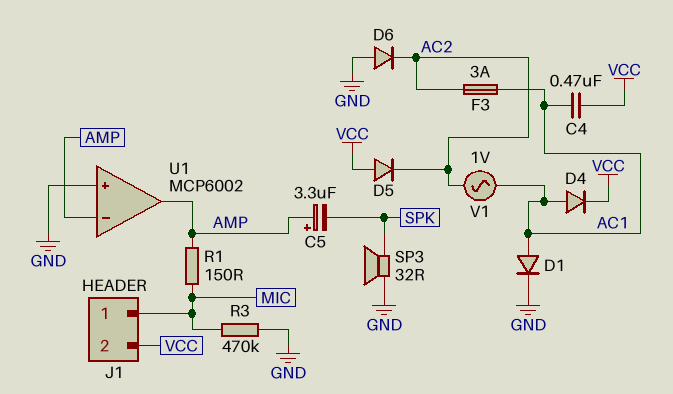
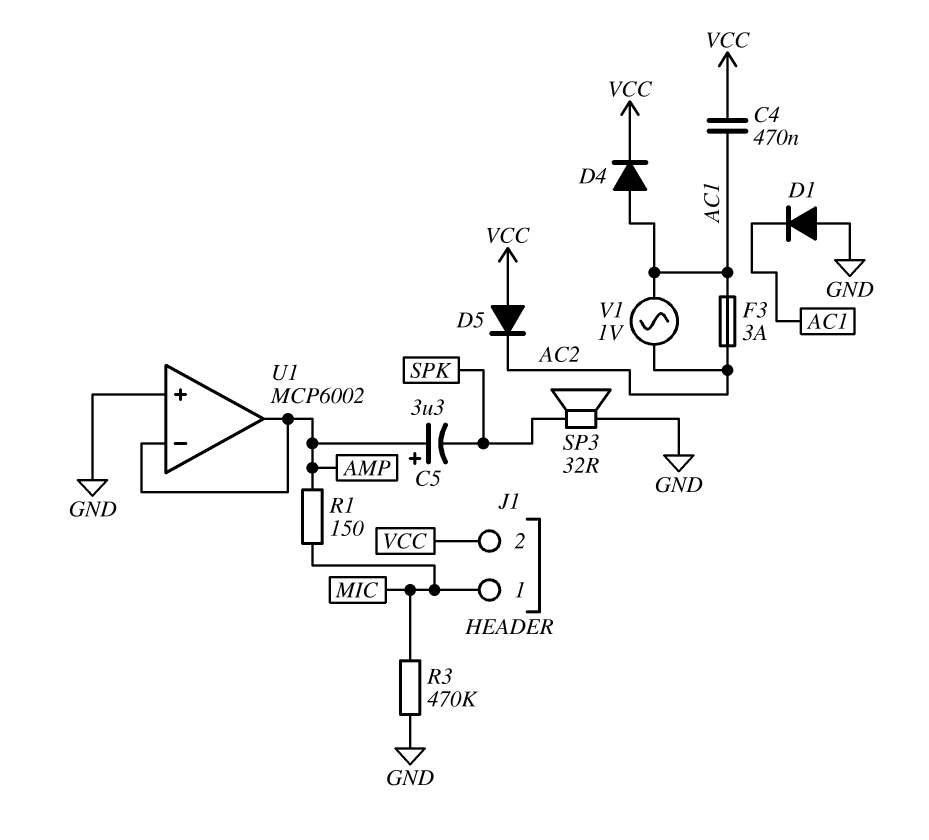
D1: diode (A AC1, K GND) -> diode (A GND, K AC1)
D6: diode (A GND, K AC2) -> none

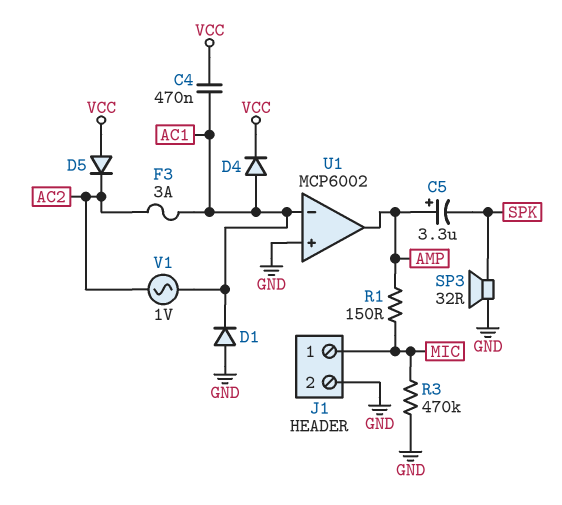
J1 pin 2: VCC -> GND
U1 pin in-: AMP -> AC1

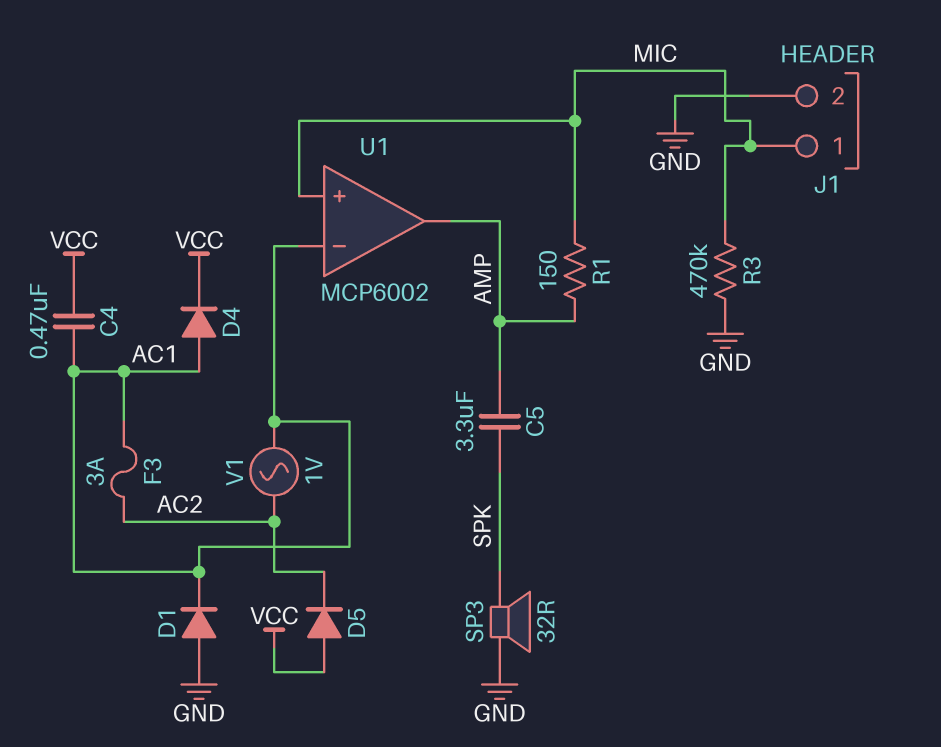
C5: 3.3uF (plus AMP, minus SPK) -> 3.3uF (AMP, SPK)
U1 pin in+: GND -> MIC

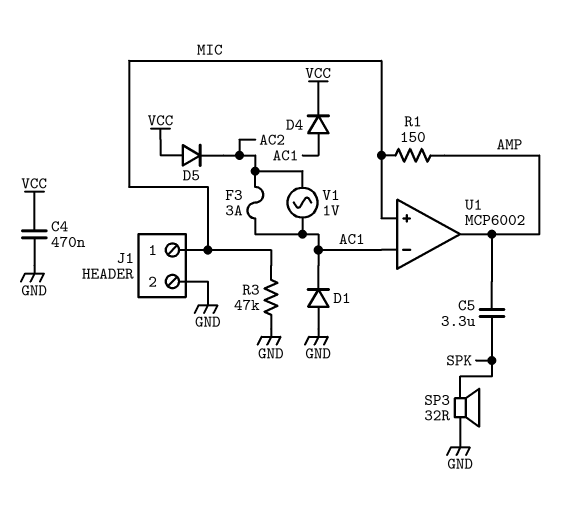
C4: 470nF (AC1, VCC) -> 470nF (GND, VCC)
R3: 470k (GND, MIC) -> 47k (GND, MIC)

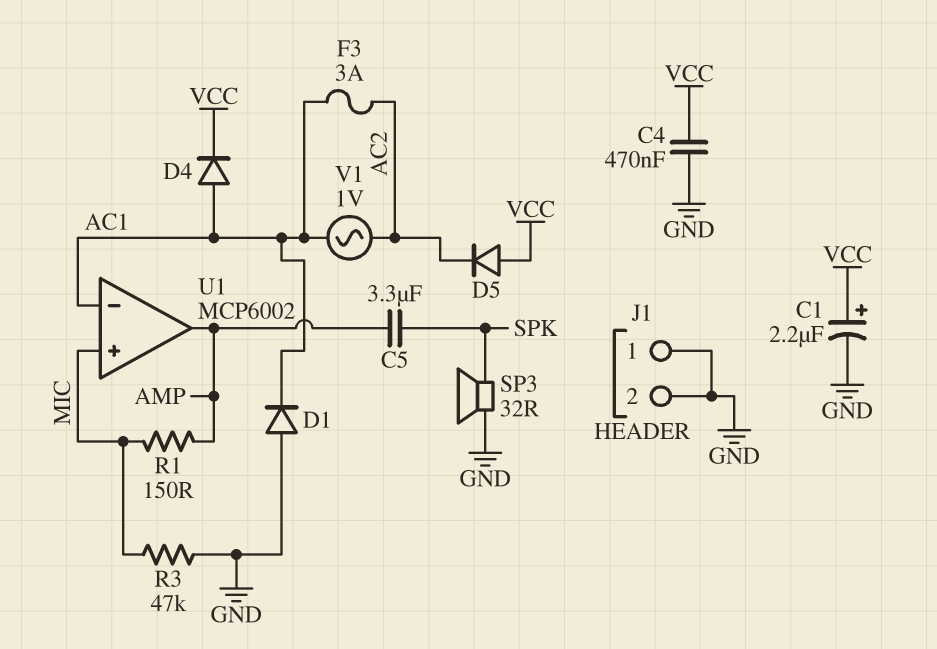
C1: none -> 2.2uF (plus VCC, minus GND)
J1 pin 1: MIC -> GND

